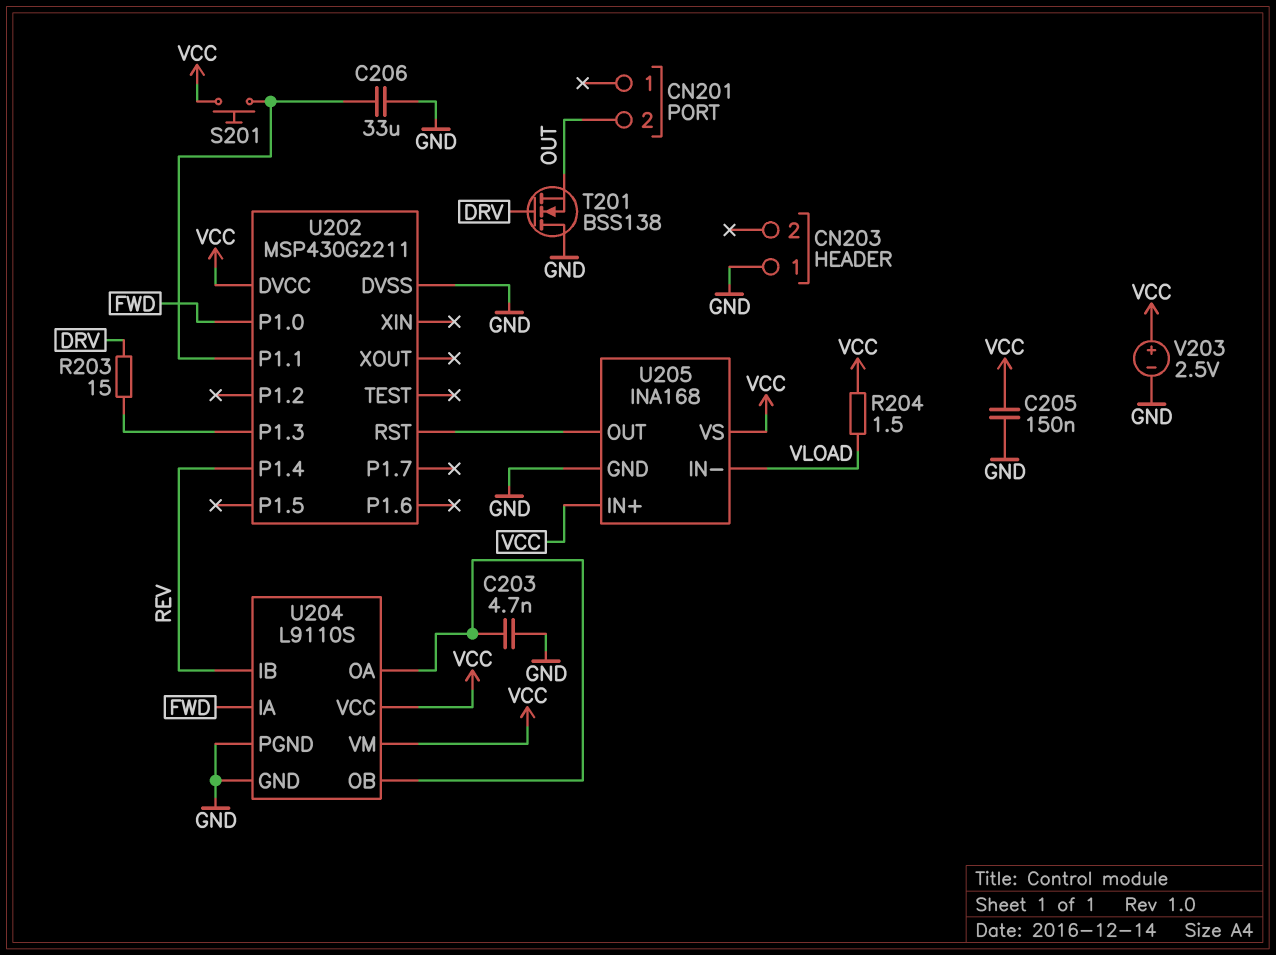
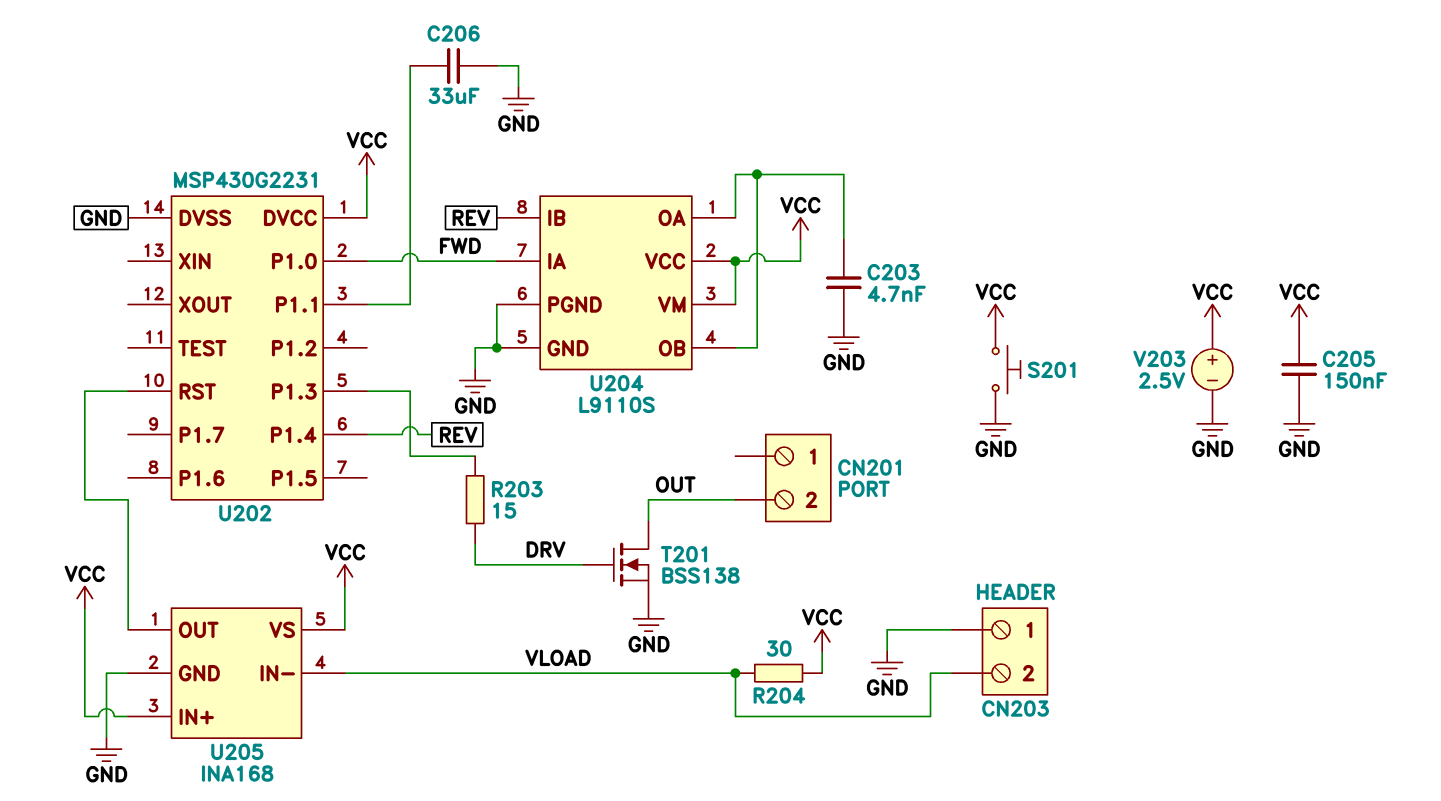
CN203 pin 2: none -> VLOAD
R204: 1.5 (VCC, VLOAD) -> 30 (VCC, VLOAD)
S201: button (U202/P1.1, VCC) -> button (GND, VCC)
T201: NMOS BSS138 (G DRV, D GND, S OUT) -> NMOS BSS138 (G DRV, D OUT, S GND)
U202: MSP430G2211 -> MSP430G2231

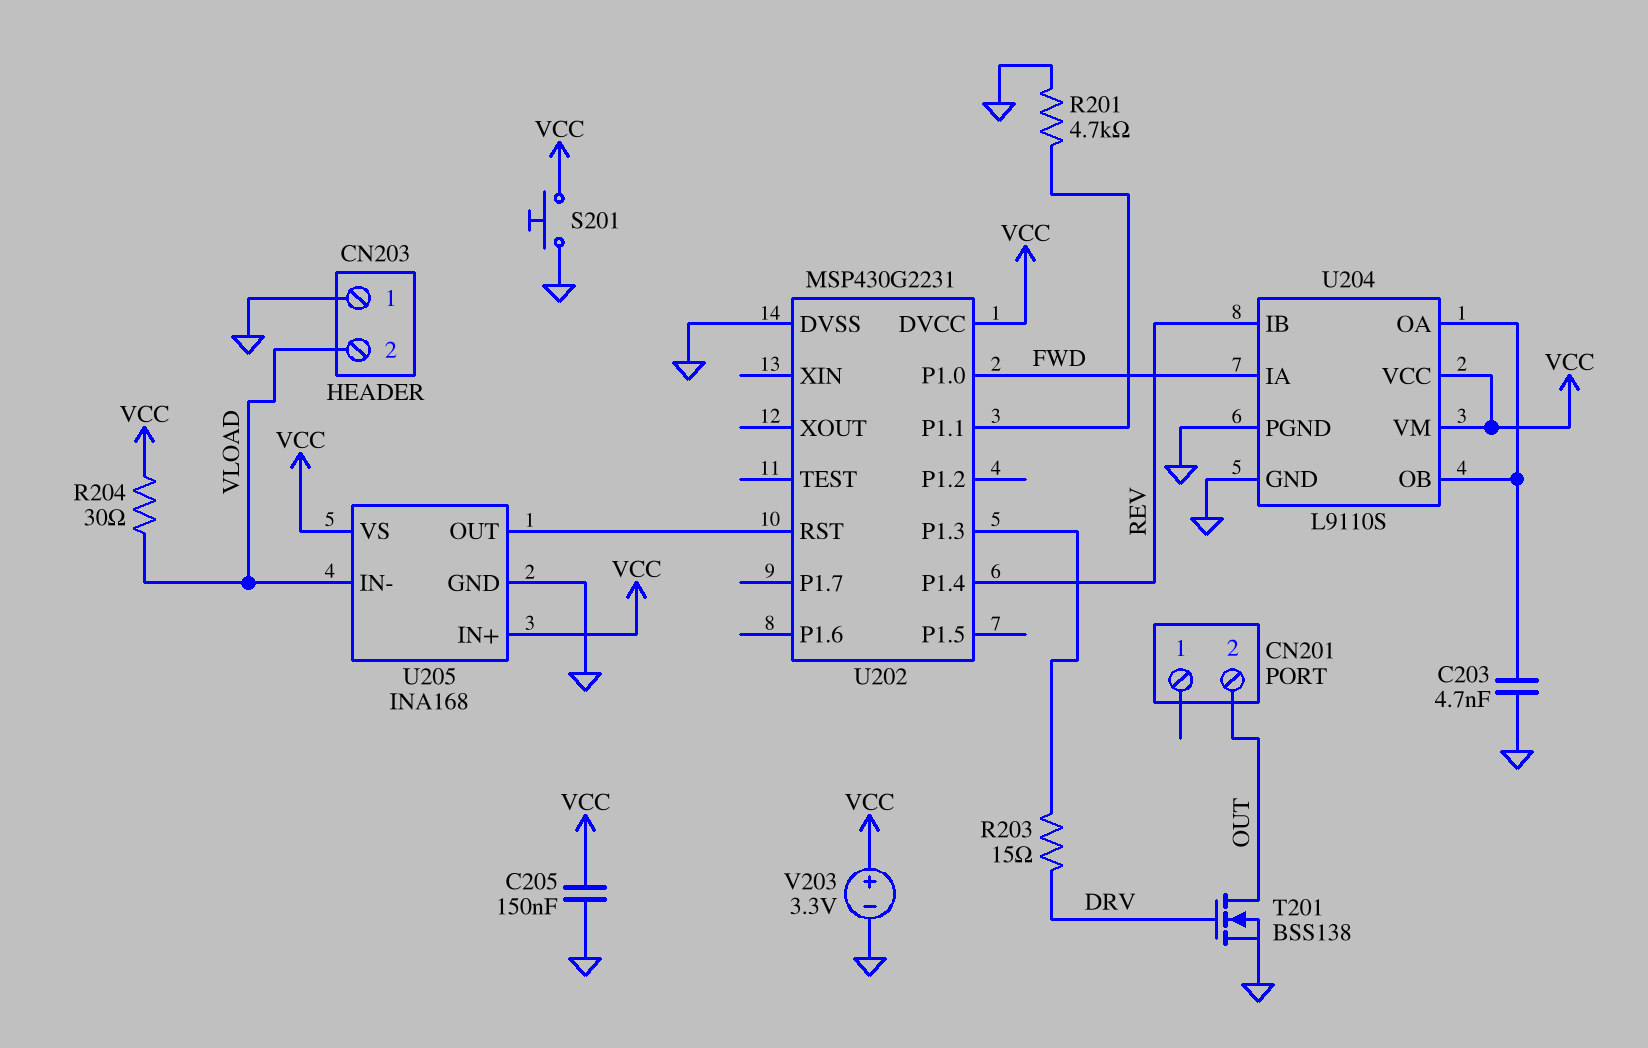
C206: 33uF (GND, U202/P1.1) -> none
R201: none -> 4.7k (GND, U202/P1.1)
V203: 2.5V (plus VCC, minus GND) -> 3.3V (plus VCC, minus GND)

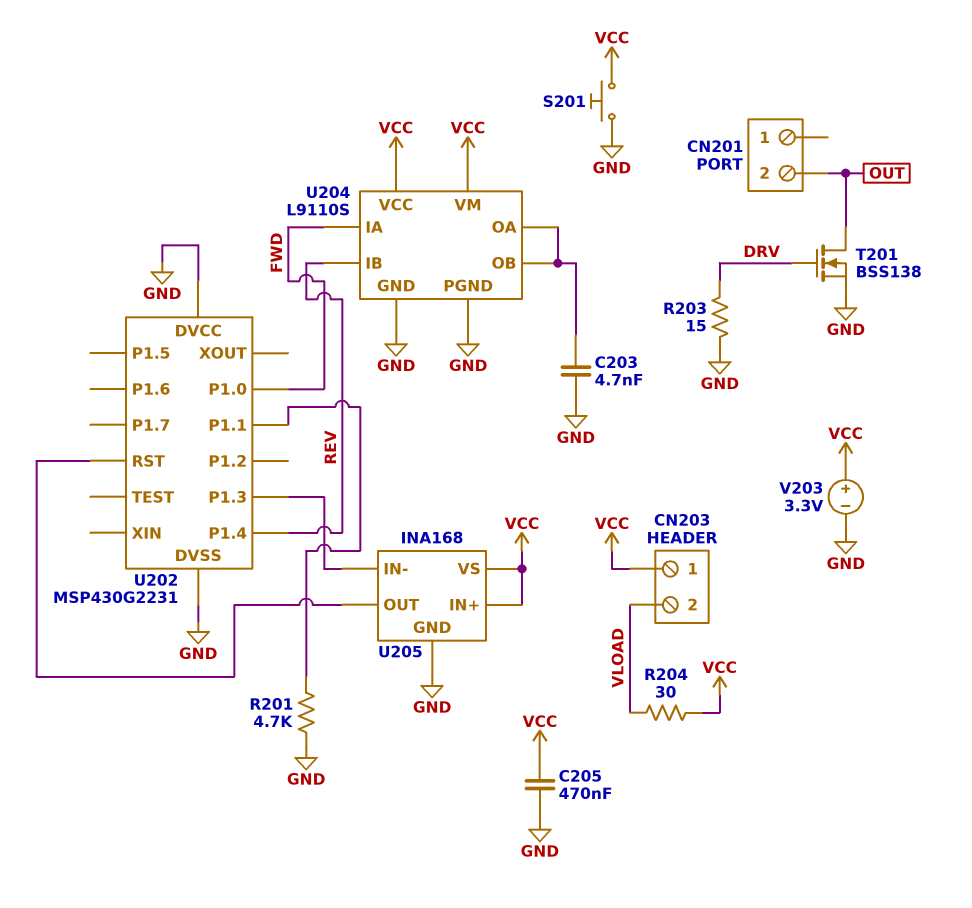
C205: 150nF (GND, VCC) -> 470nF (GND, VCC)
CN203 pin 1: GND -> VCC
R203: 15 (DRV, U202/P1.3) -> 15 (DRV, GND)
U202 pin DVCC: VCC -> GND
U205 pin IN-: VLOAD -> U202/P1.3

